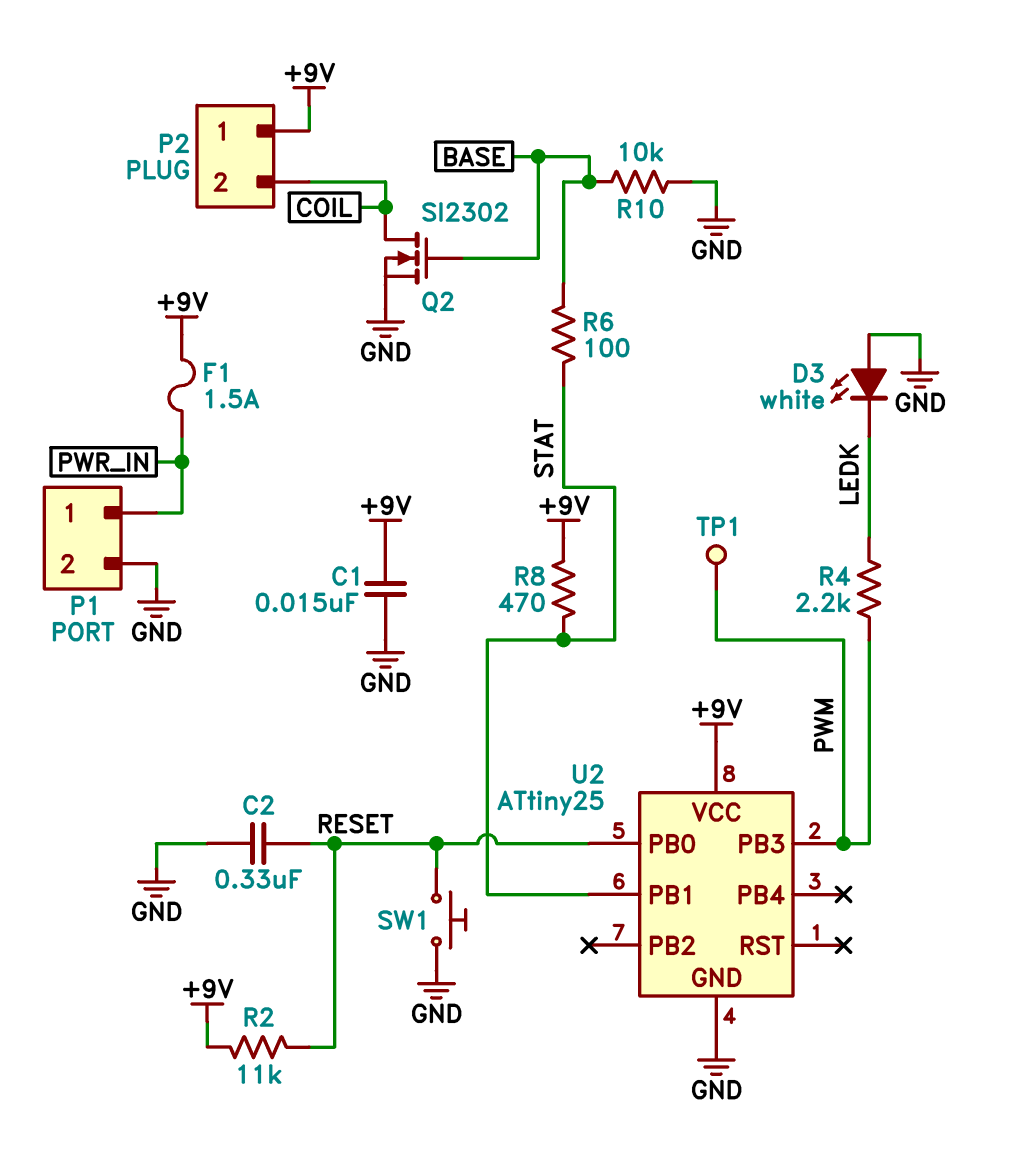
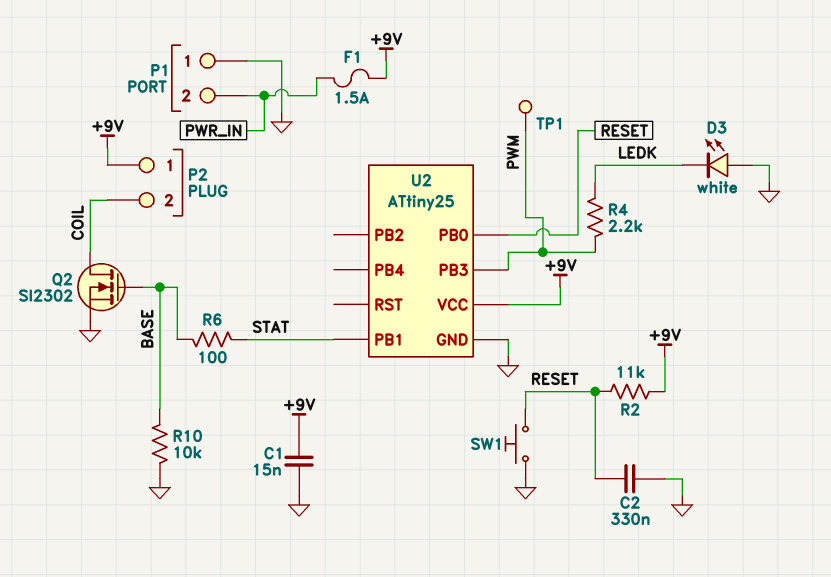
P1 pin 1: PWR_IN -> GND
P1 pin 2: GND -> PWR_IN
R8: 470 (+9V, STAT) -> none

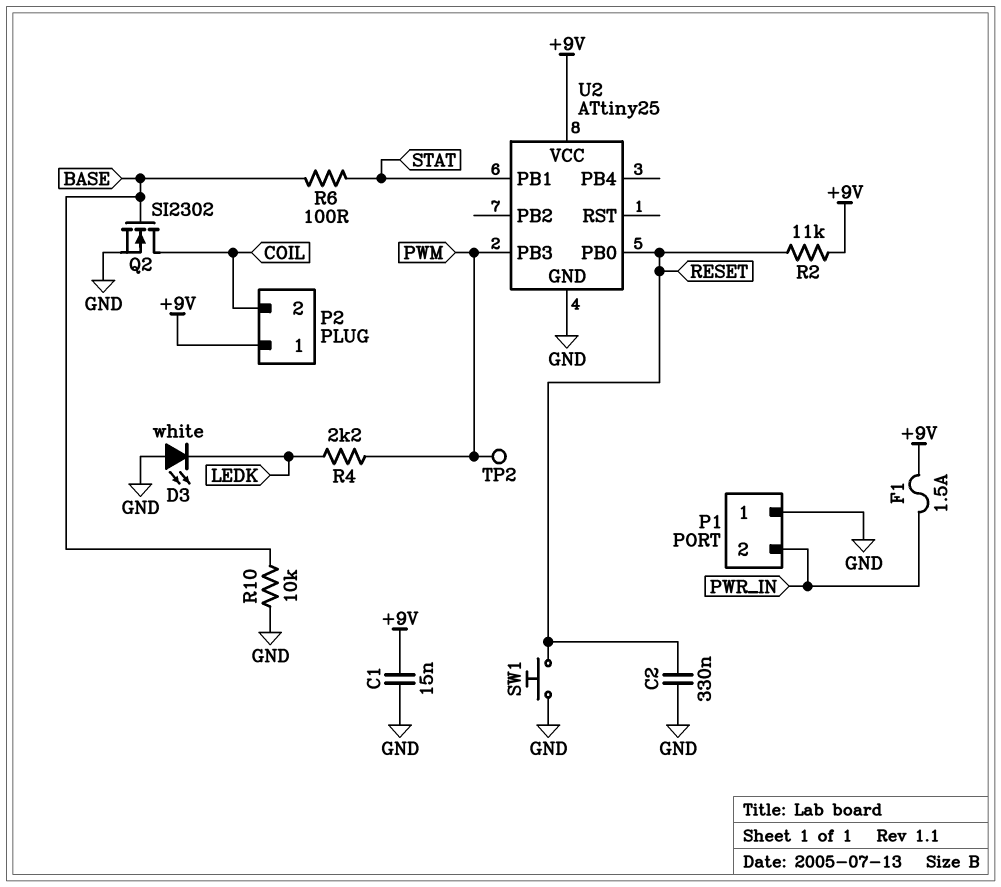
TP1: test point (PWM) -> none
TP2: none -> test point (PWM)

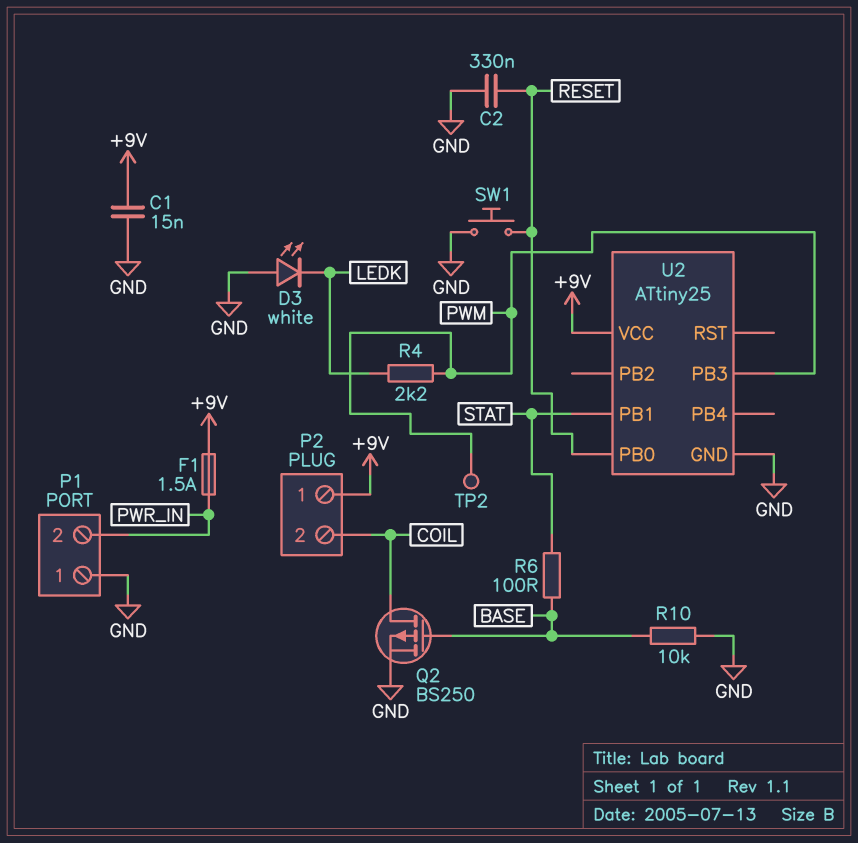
Q2: NMOS SI2302 (G BASE, D COIL, S GND) -> PMOS BS250 (G BASE, D COIL, S GND)
R2: 11k (+9V, RESET) -> none

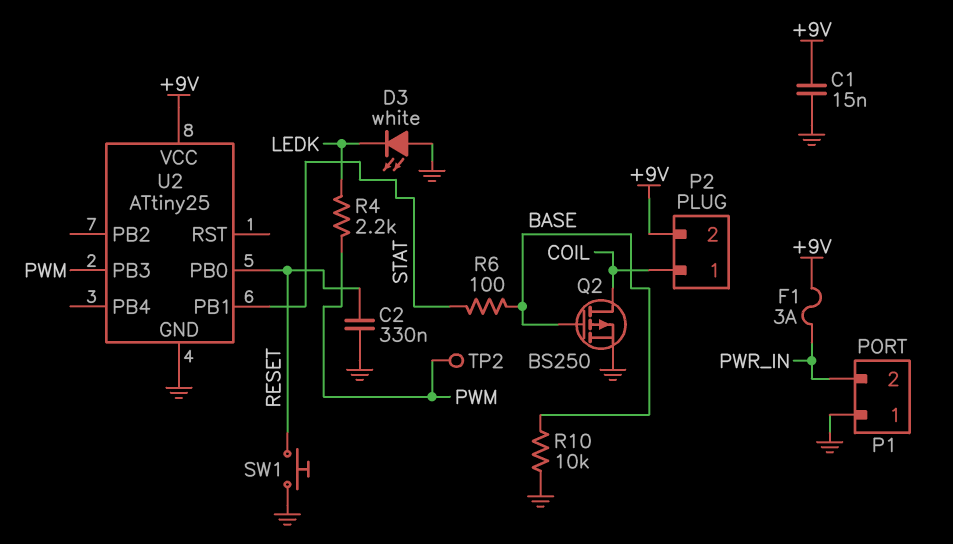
F1: 1.5A (+9V, PWR_IN) -> 3A (+9V, PWR_IN)
P2 pin 1: +9V -> COIL
P2 pin 2: COIL -> +9V

